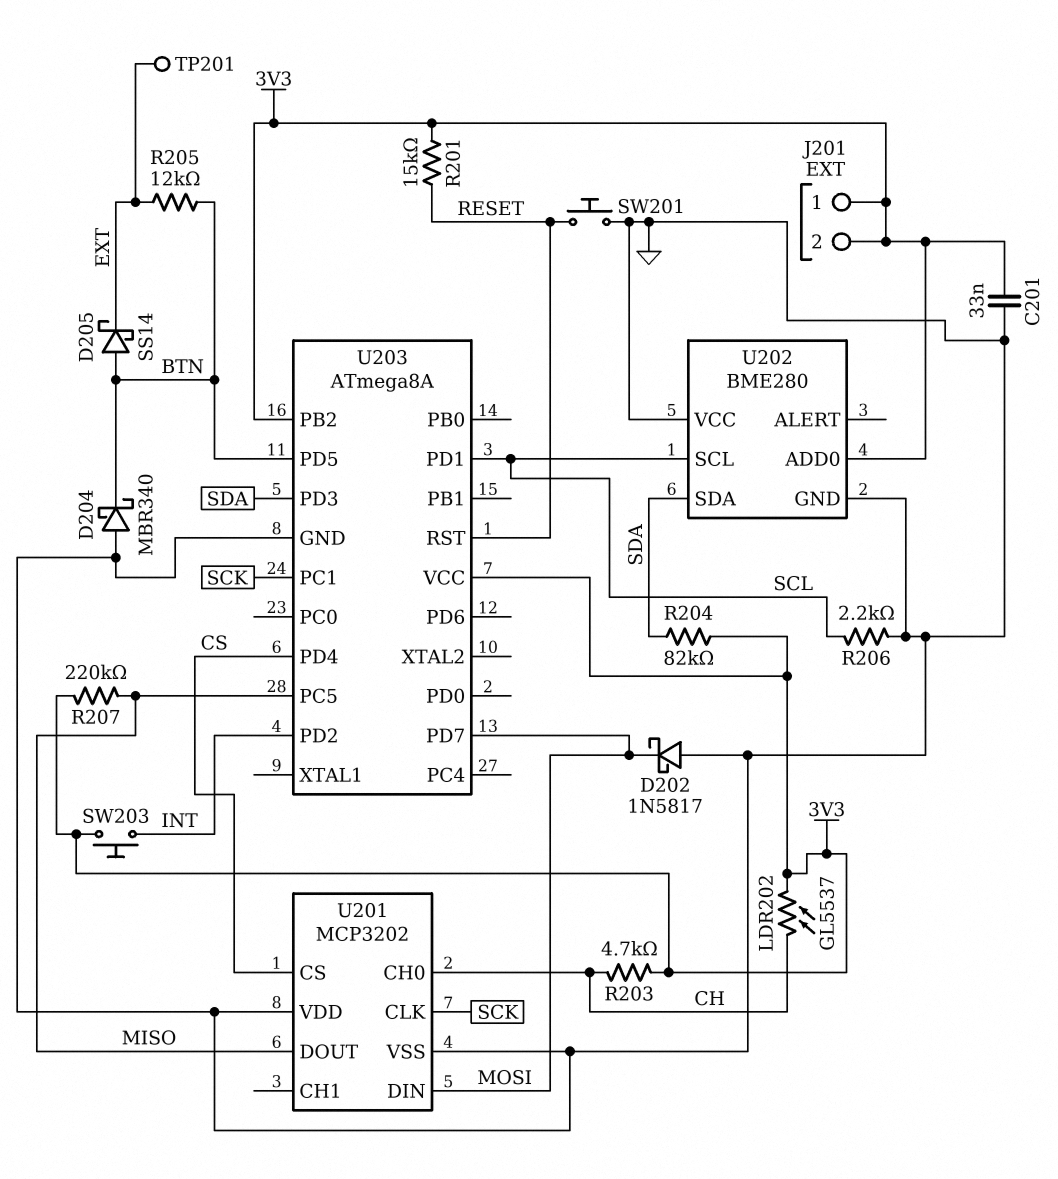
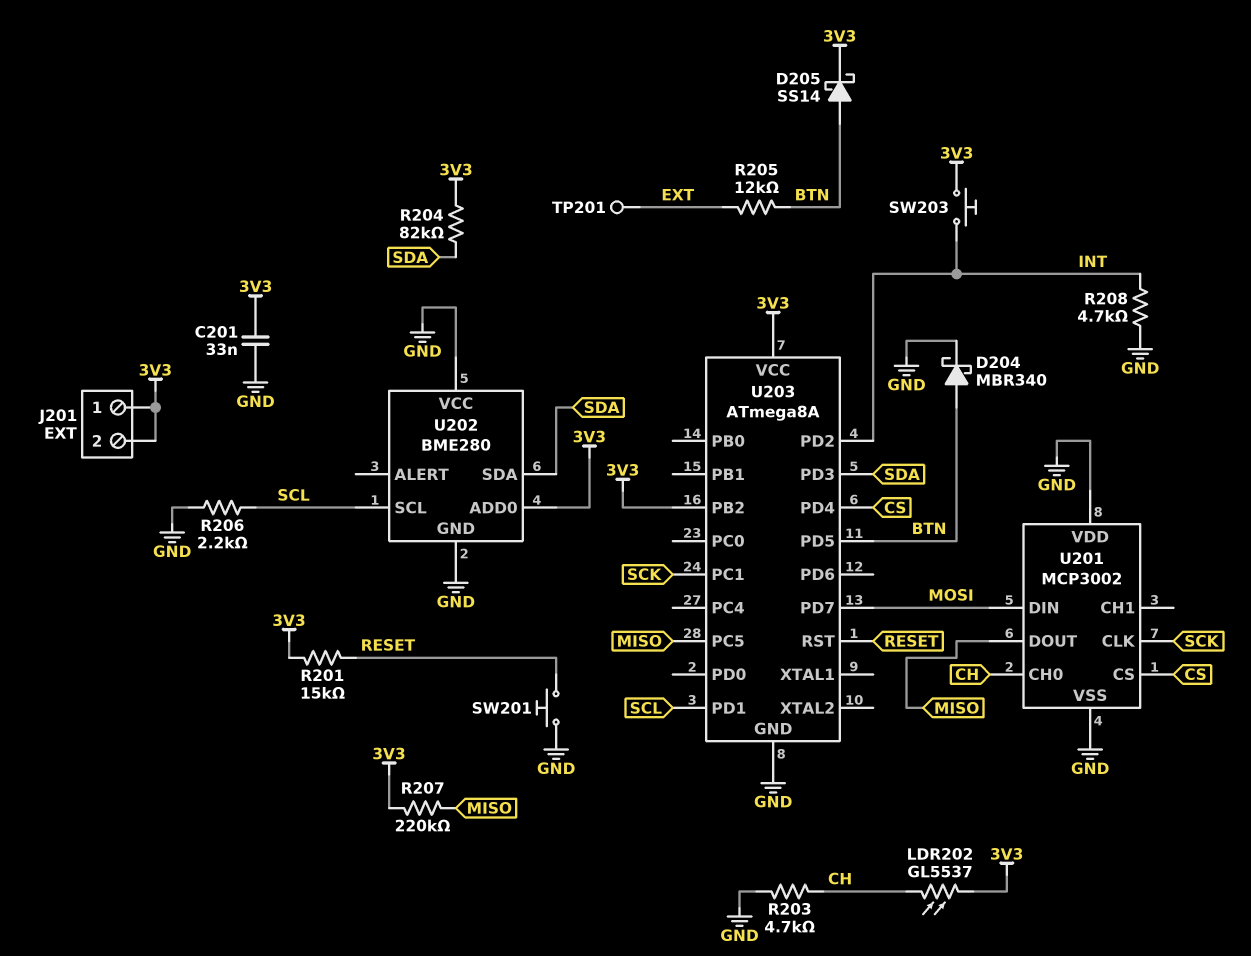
D202: schottky 1N5817 (A GND, K MOSI) -> none
D204: schottky MBR340 (A GND, K BTN) -> schottky MBR340 (A BTN, K GND)
D205: schottky SS14 (A BTN, K EXT) -> schottky SS14 (A BTN, K 3V3)
R203: 4.7k (3V3, CH) -> 4.7k (CH, GND)
R208: none -> 4.7k (GND, INT)
U201: MCP3202 -> MCP3002

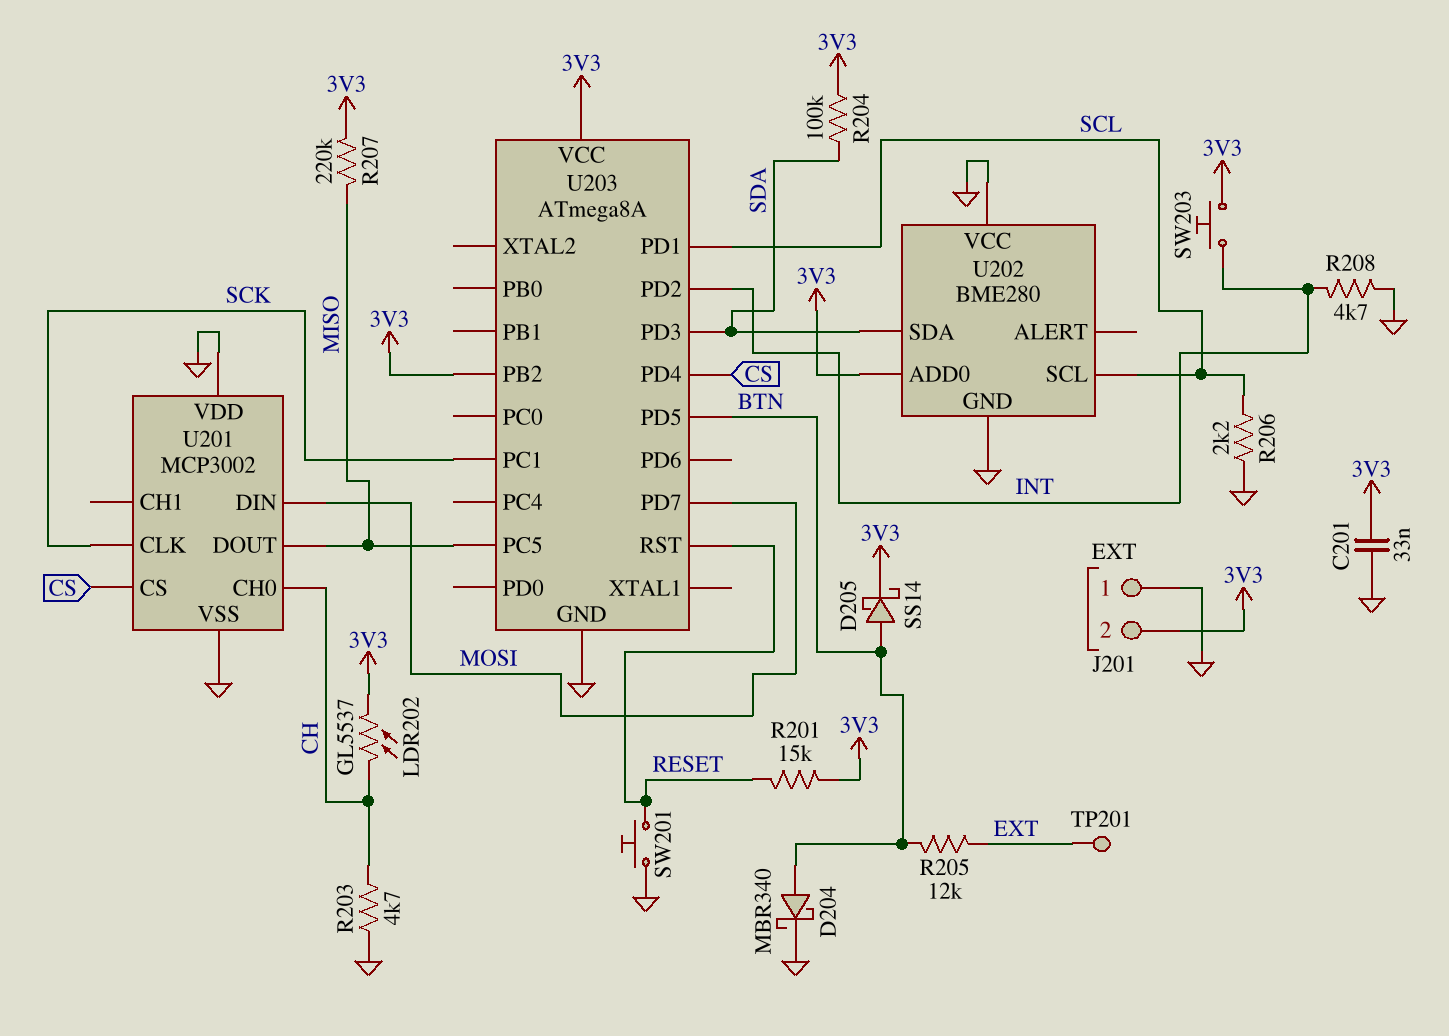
J201 pin 1: 3V3 -> GND
R204: 82k (3V3, SDA) -> 100k (3V3, SDA)

